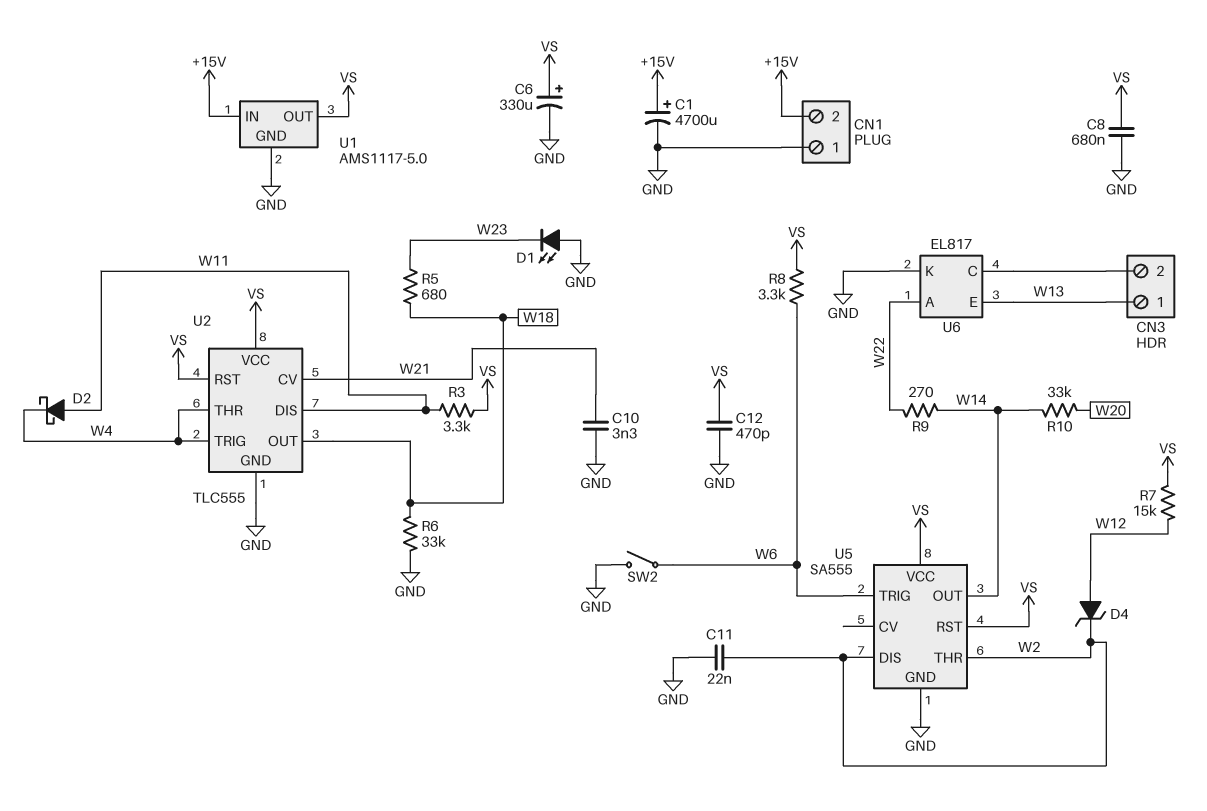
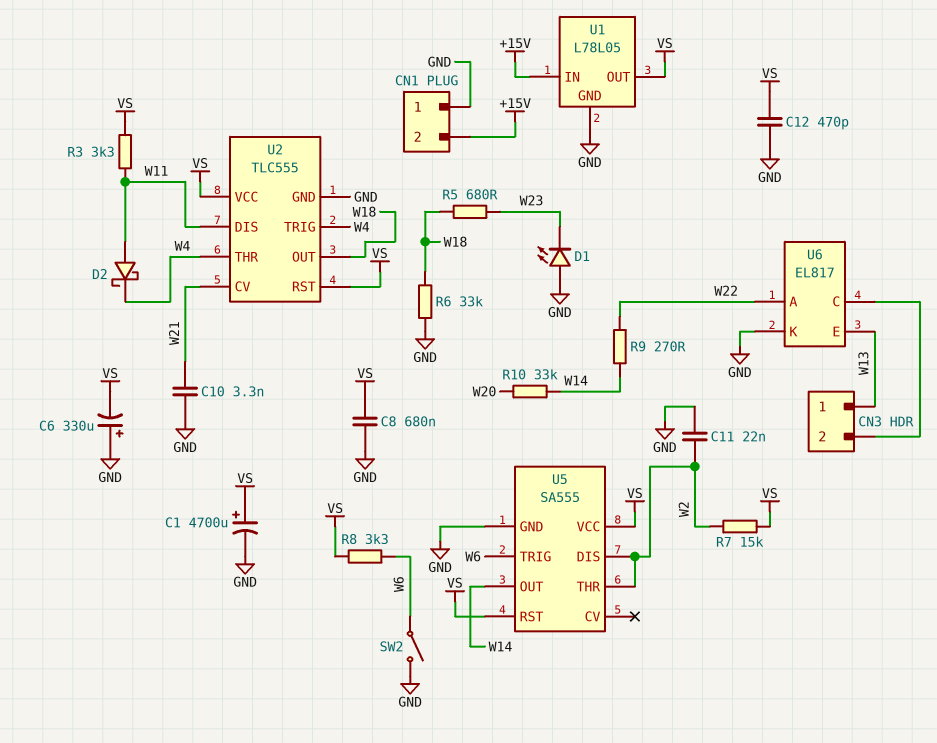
C1: 4700uF (plus +15V, minus GND) -> 4700uF (plus VS, minus GND)
C6: 330uF (plus VS, minus GND) -> 330uF (plus GND, minus VS)
D4: zener (A W12, K W2) -> none
R7: 15k (VS, W12) -> 15k (VS, W2)
U1: AMS1117-5.0 -> L78L05

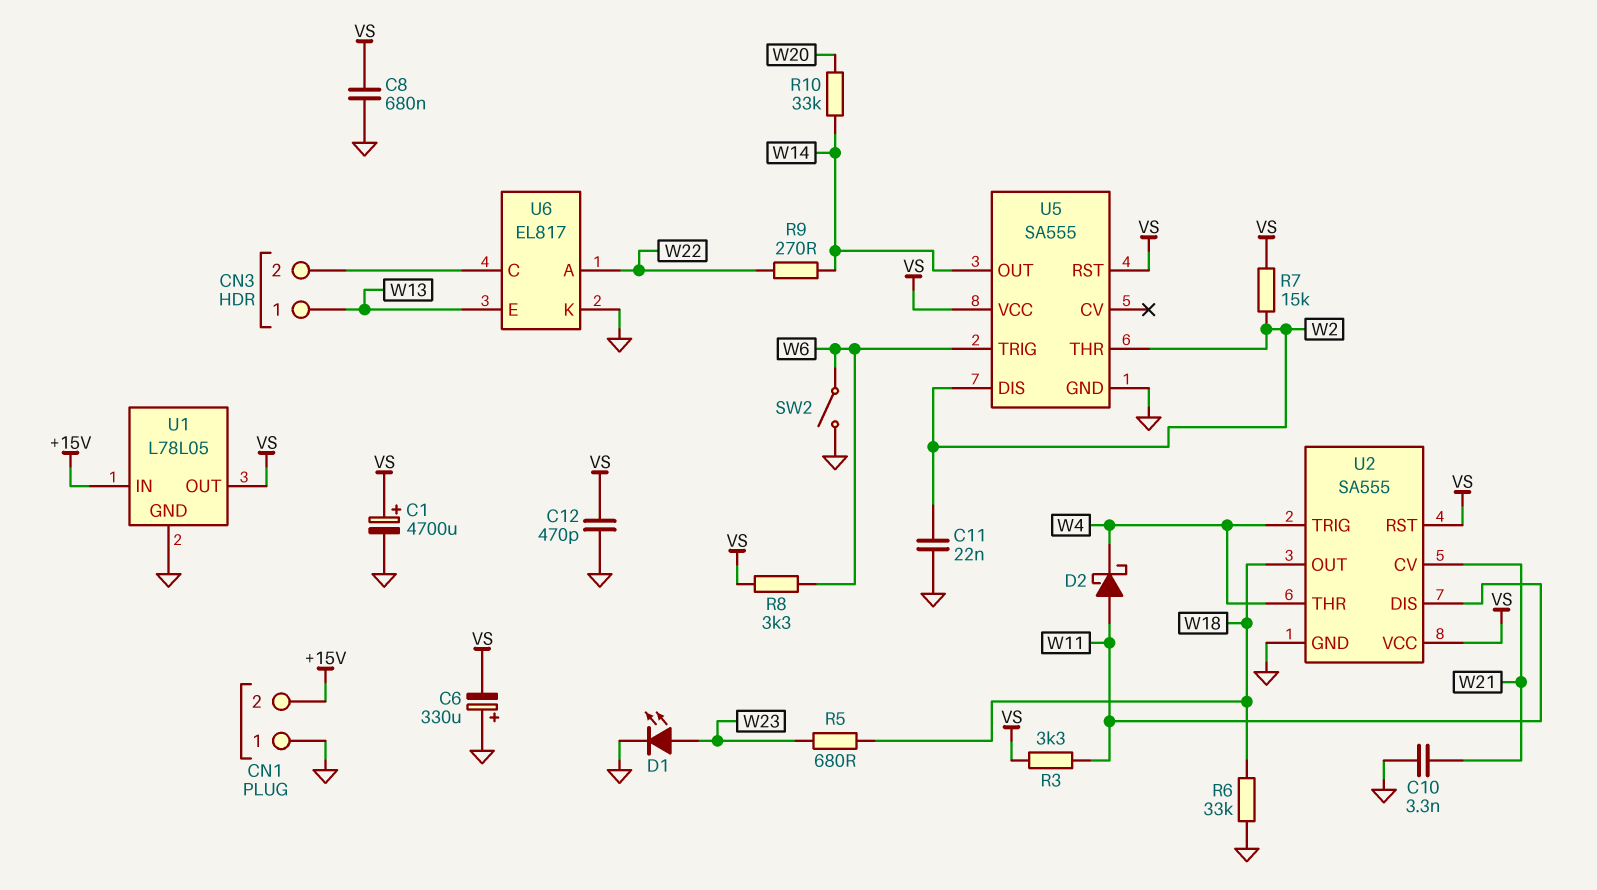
D1: LED (A GND, K W23) -> LED (A W23, K GND)
U2: TLC555 -> SA555

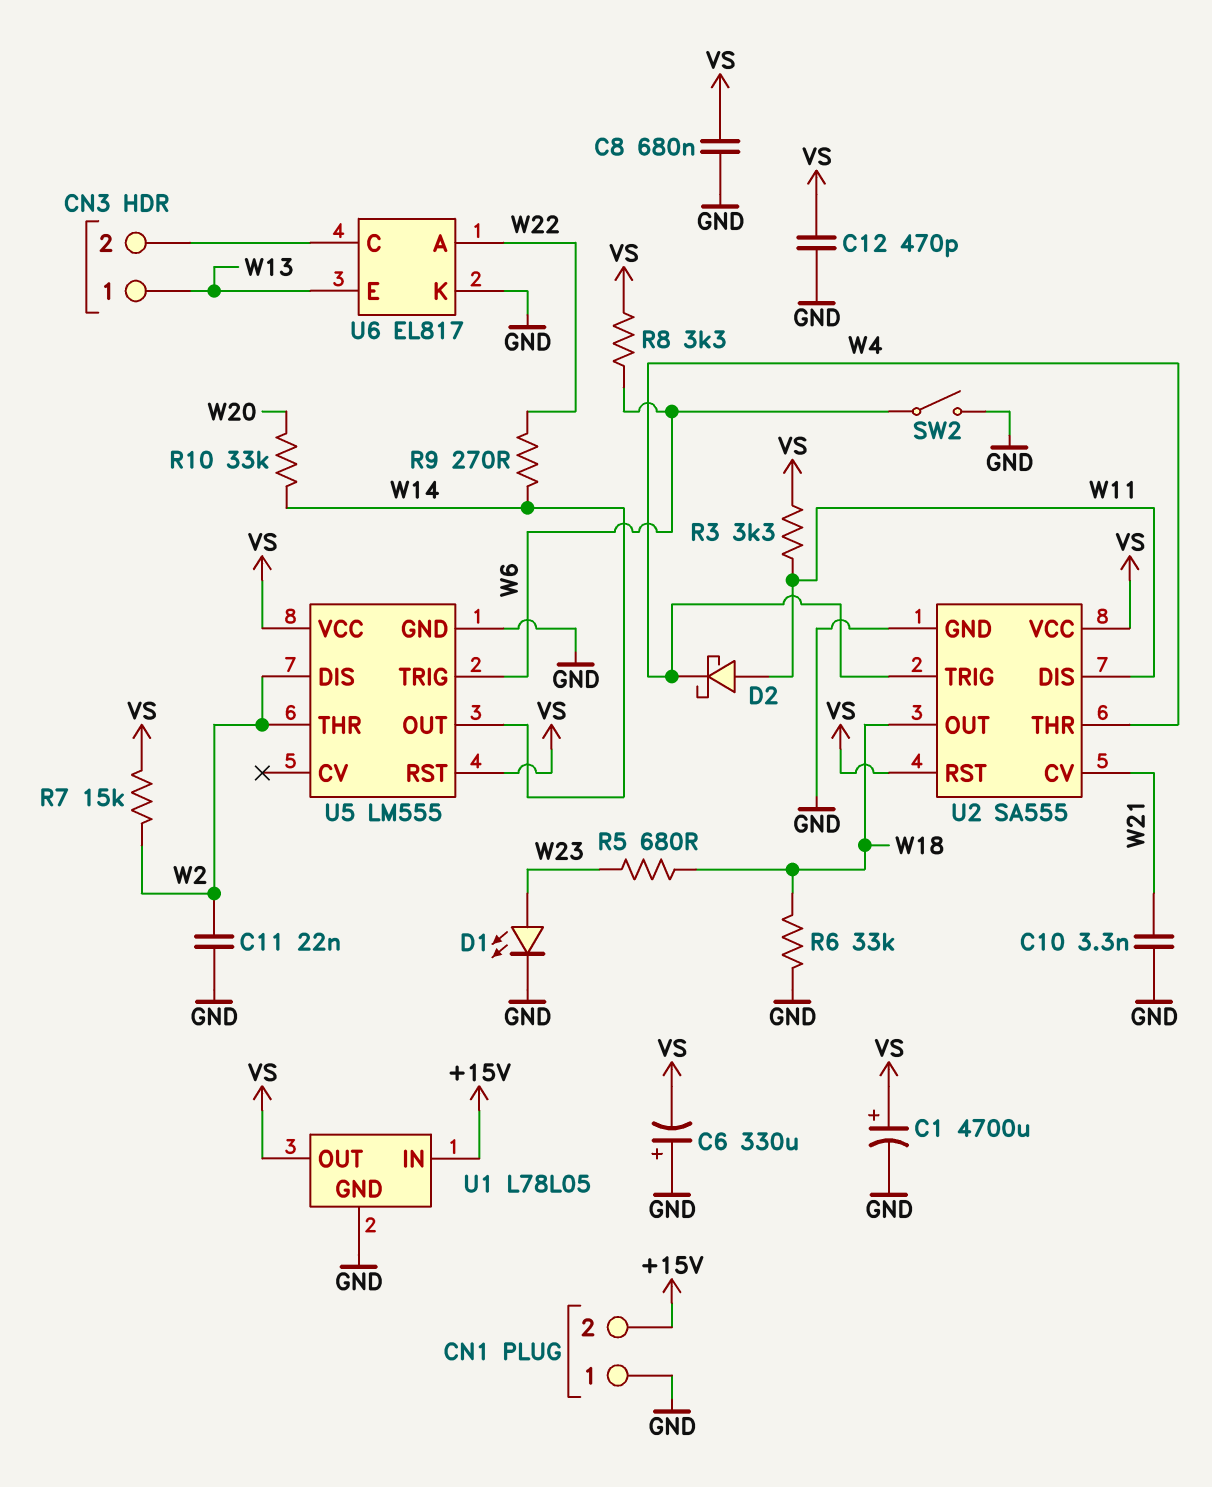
U5: SA555 -> LM555

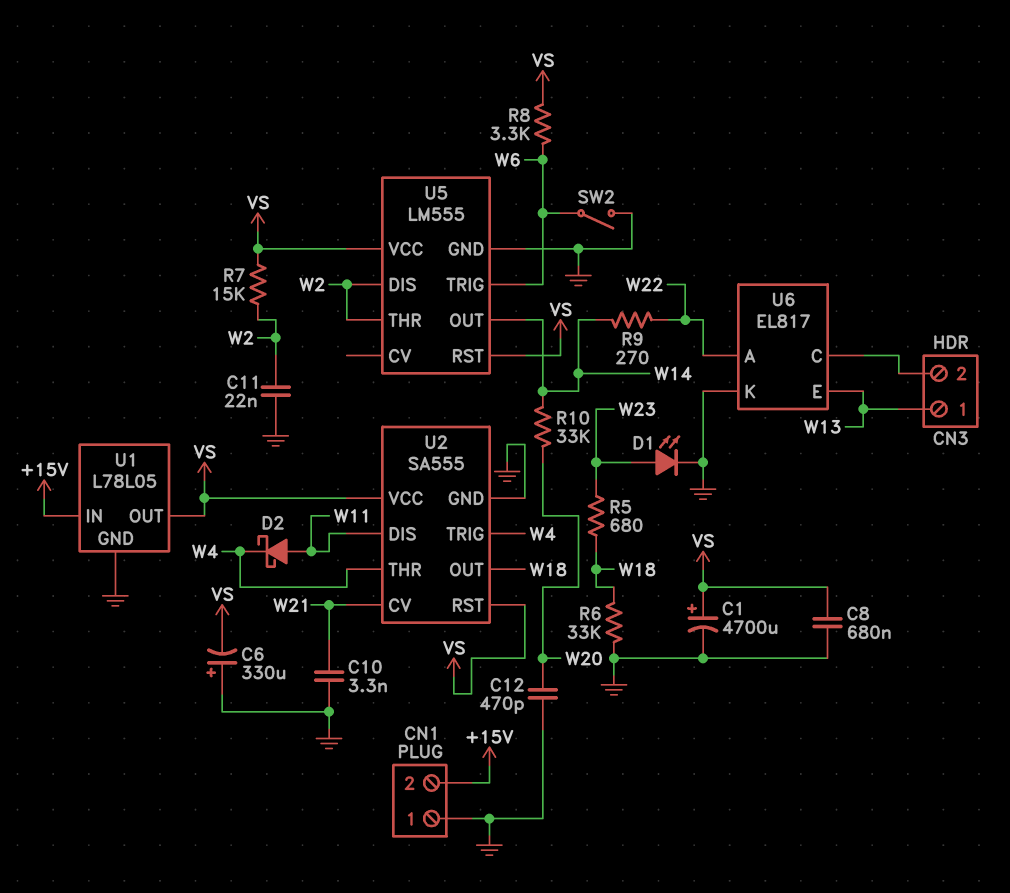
C12: 470pF (GND, VS) -> 470pF (GND, W20)
R3: 3.3k (VS, W11) -> none

